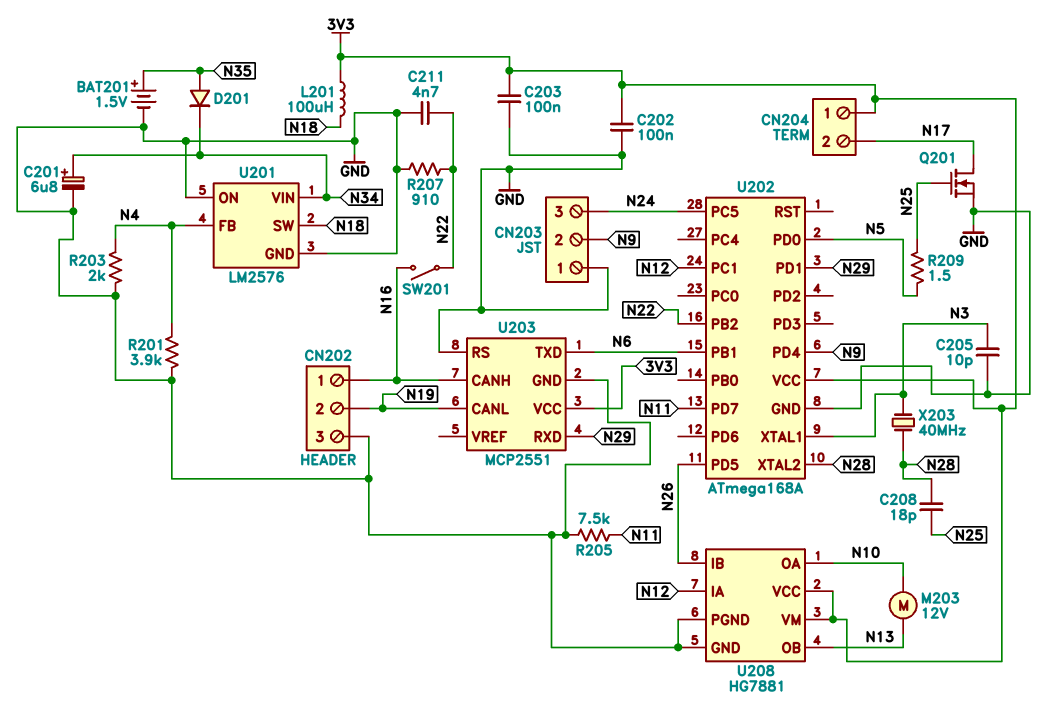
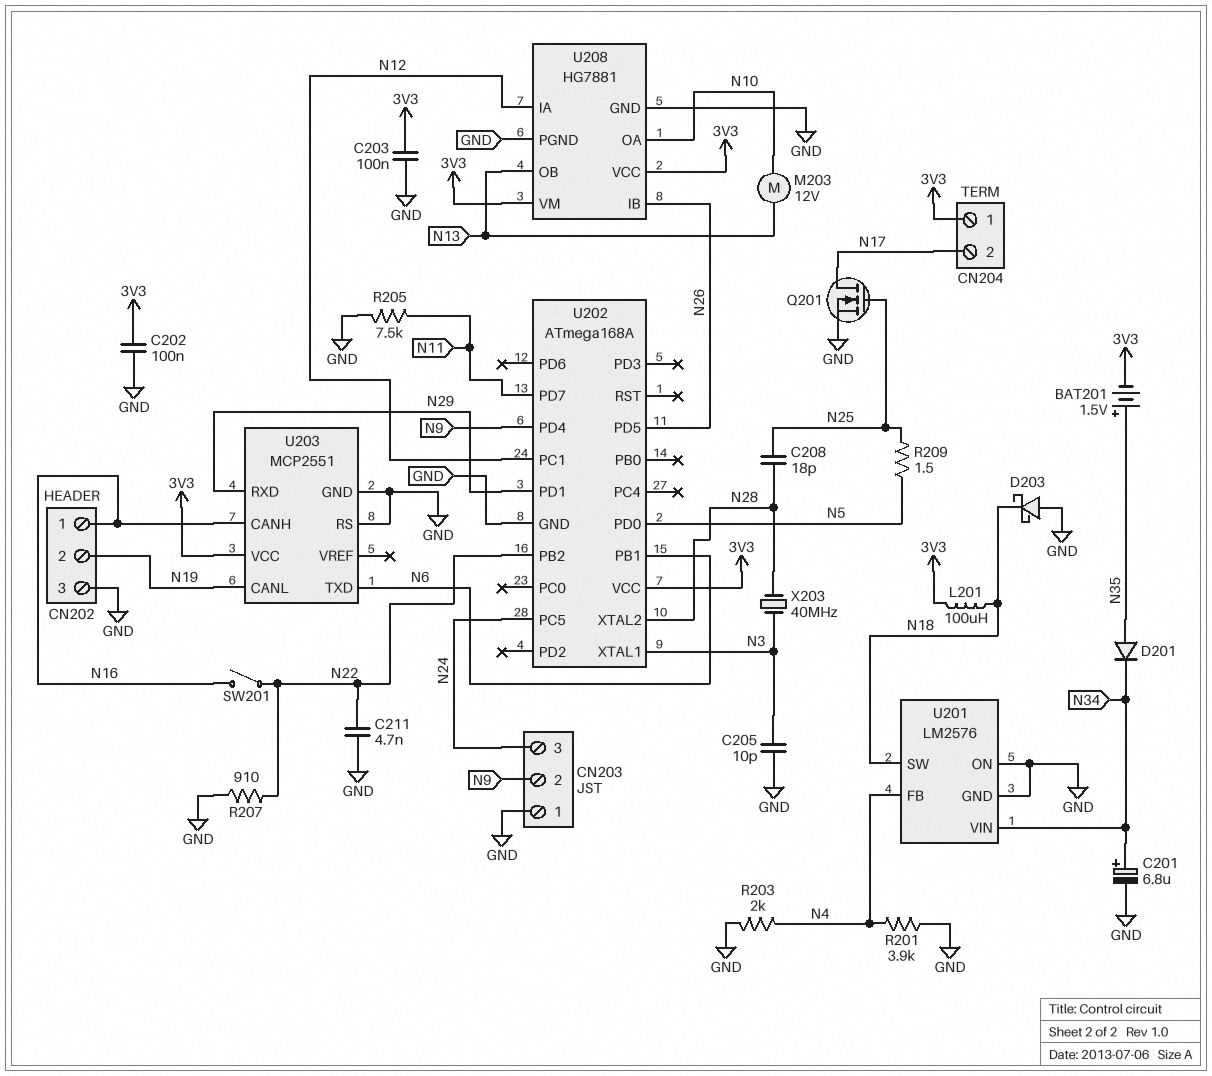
BAT201: 1.5V (plus N35, minus GND) -> 1.5V (plus N35, minus 3V3)
D203: none -> schottky (A GND, K N18)

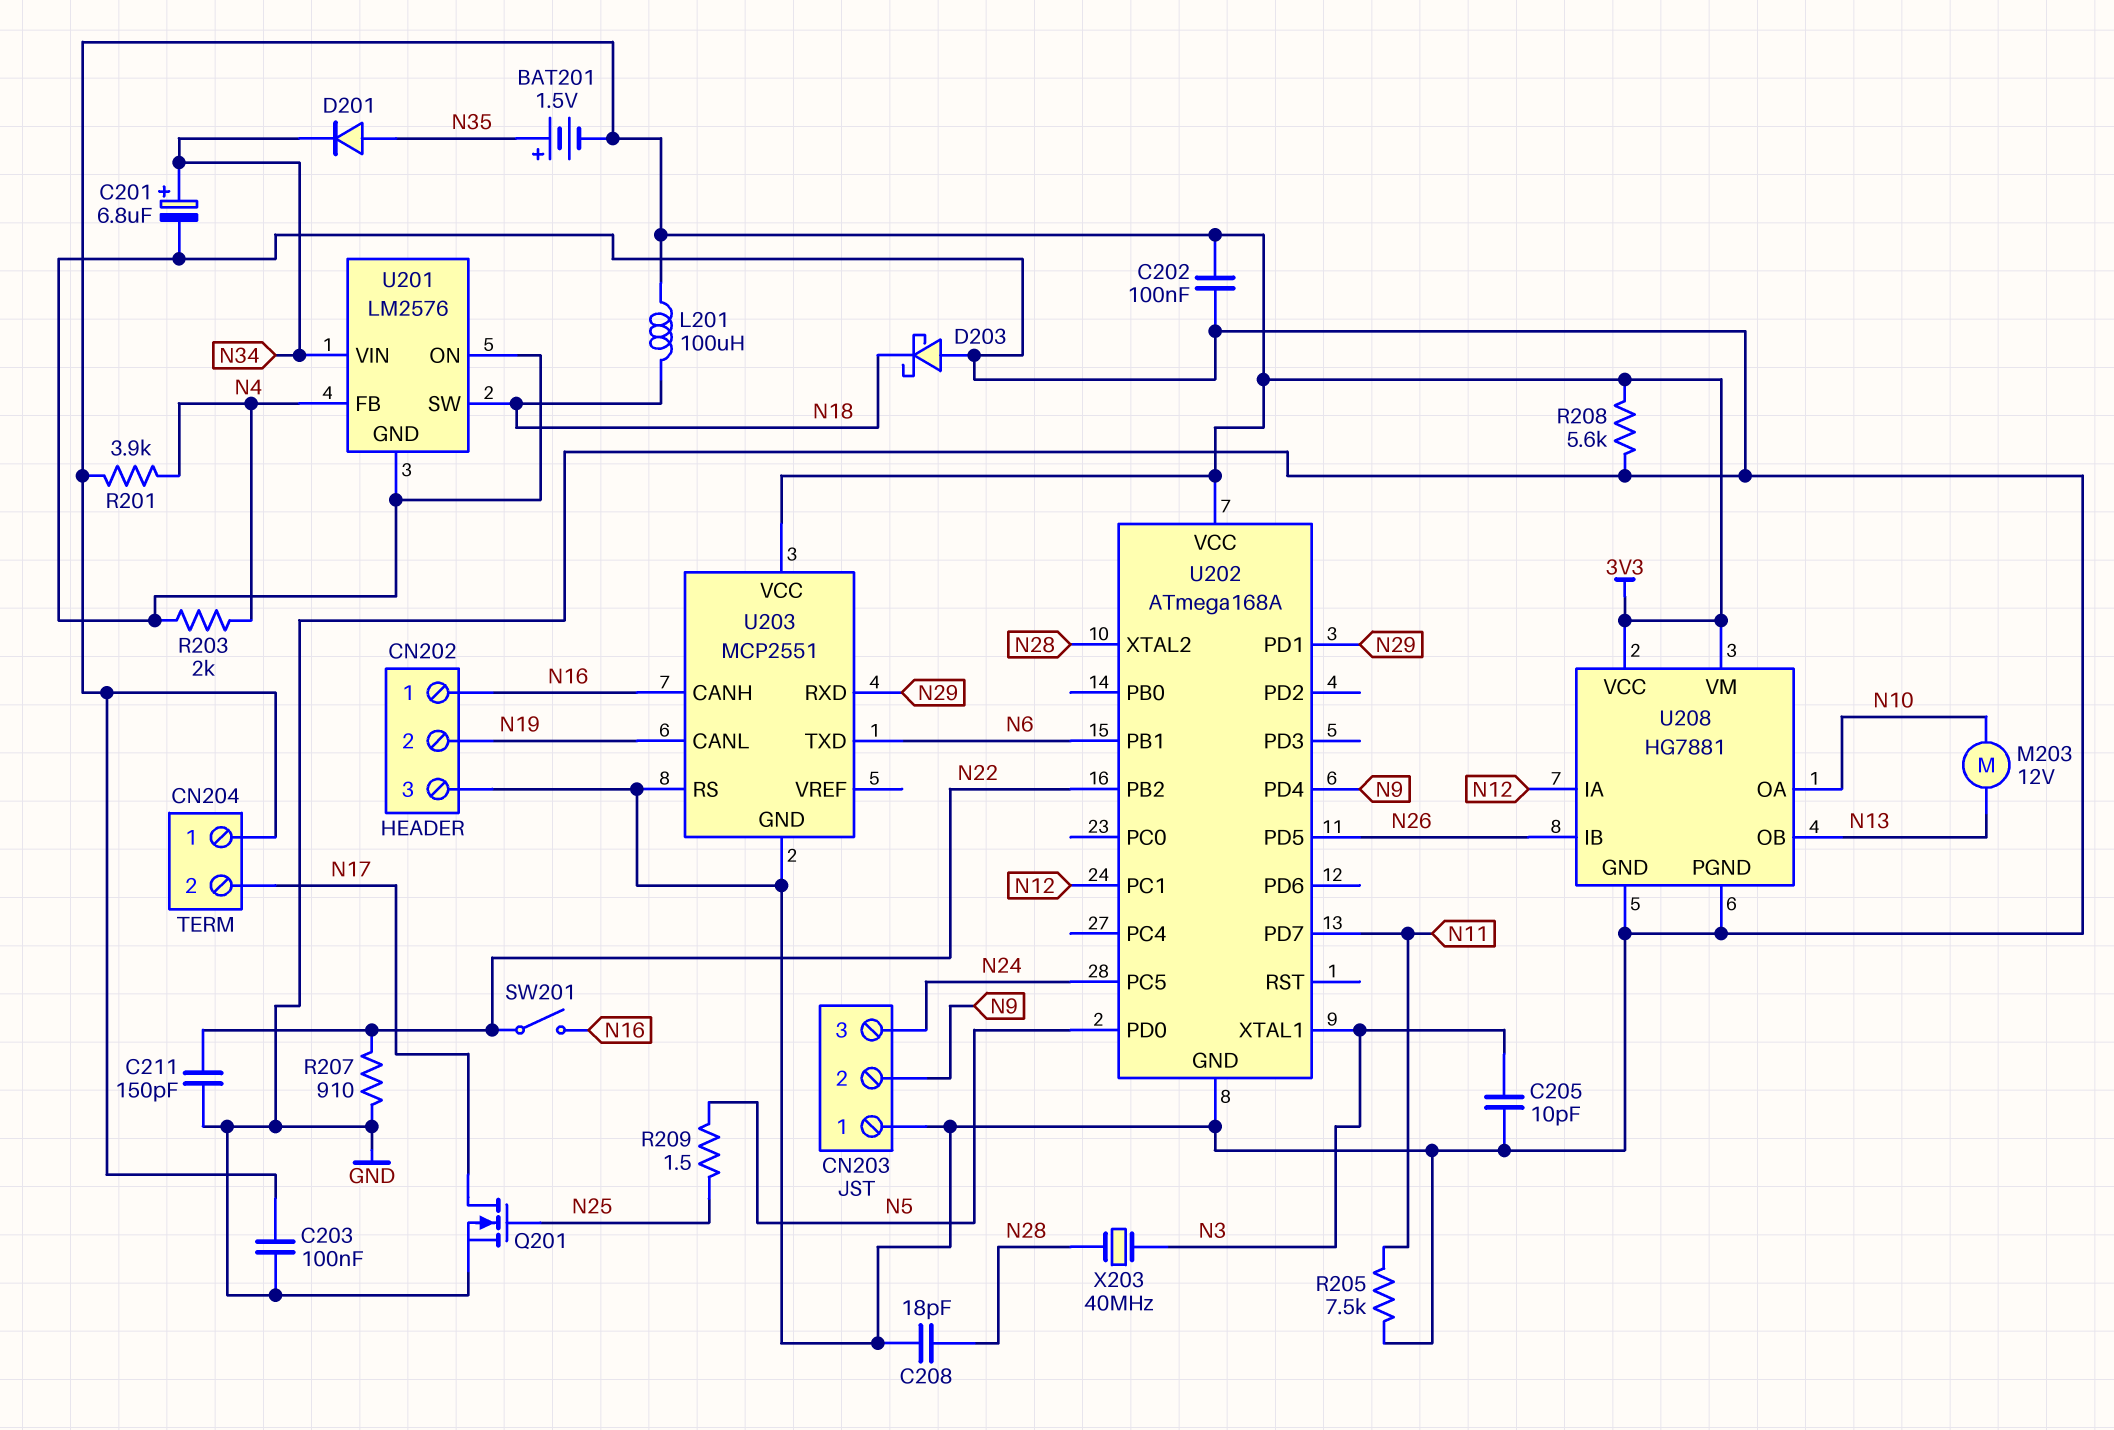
C208: 18pF (N25, N28) -> 18pF (GND, N28)
C211: 4.7nF (GND, N22) -> 150pF (GND, N22)
R201: 3.9k (GND, N4) -> 3.9k (3V3, N4)
R208: none -> 5.6k (3V3, GND)

